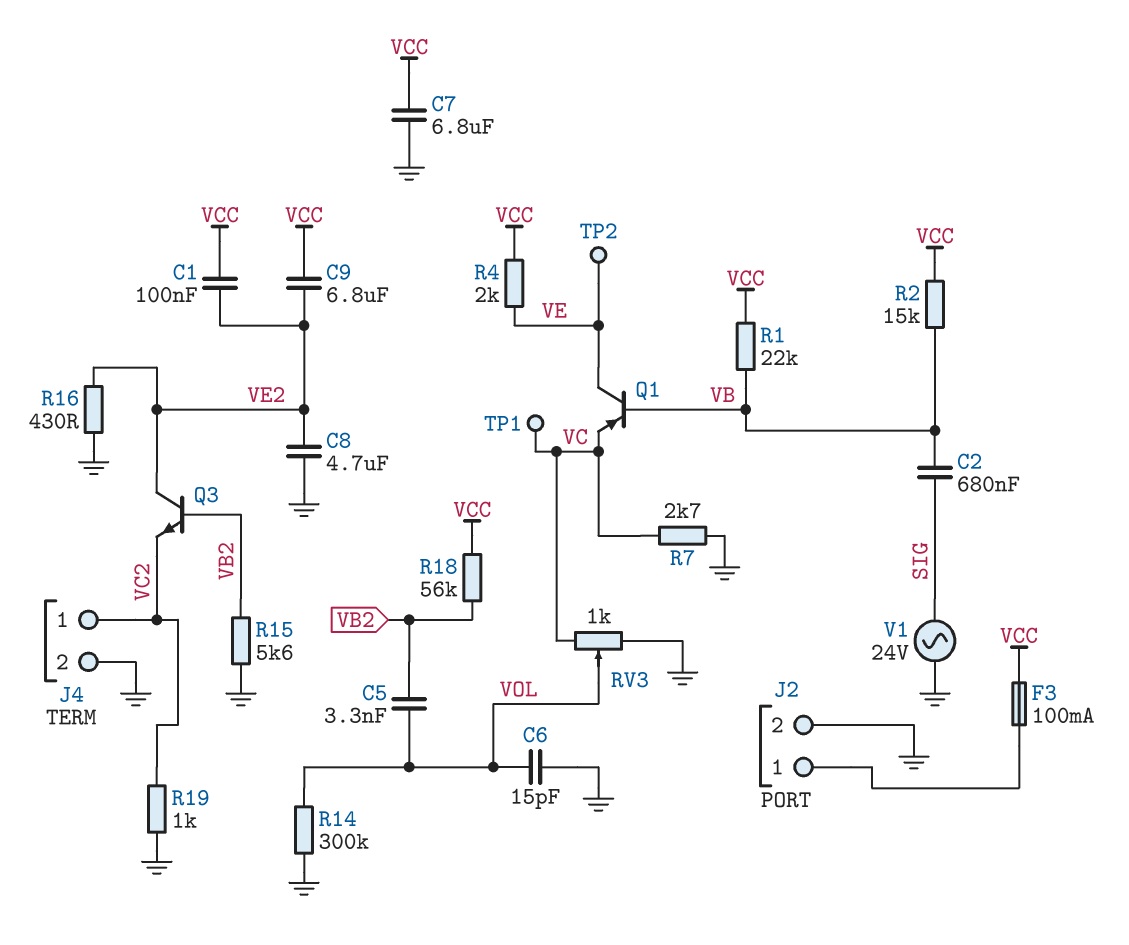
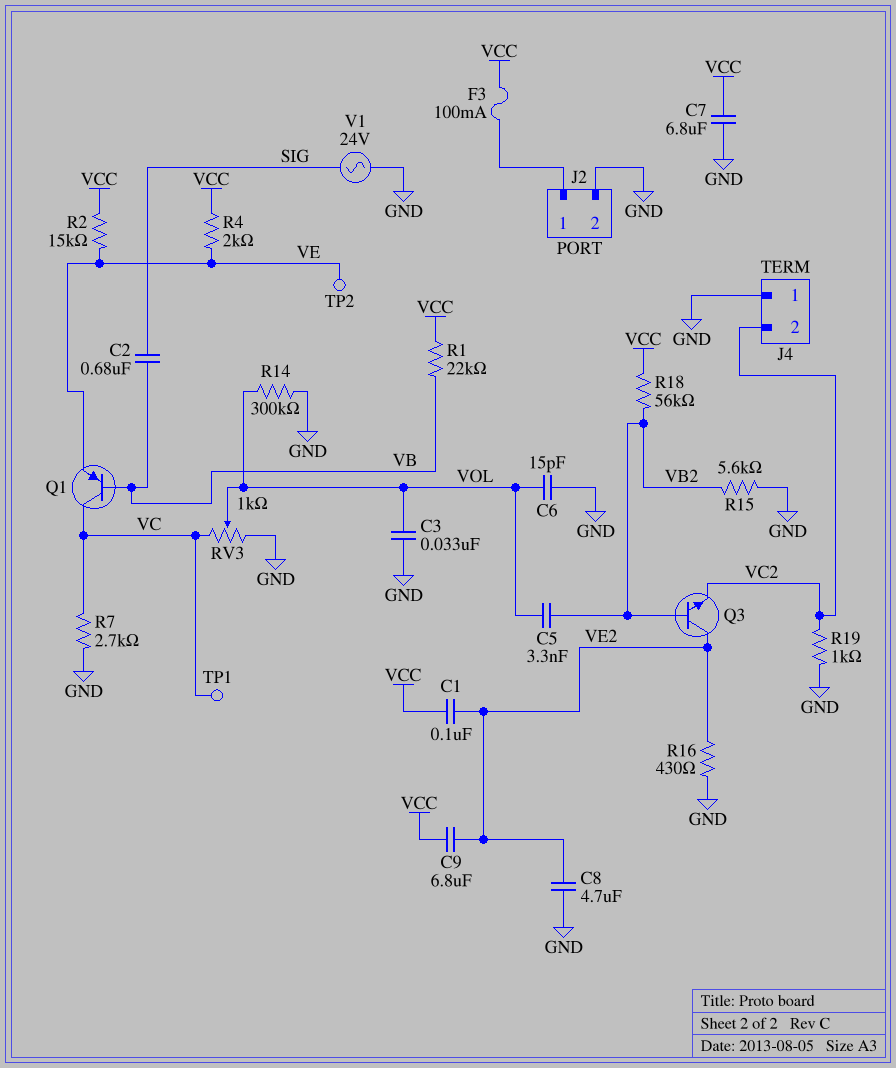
C3: none -> 33nF (GND, VOL)
J4 pin 1: VC2 -> GND
J4 pin 2: GND -> VC2
Q1: PNP (B VB, C VE, E VC) -> PNP (B VB, C VC, E VE)
R2: 15k (VB, VCC) -> 15k (VCC, VE)

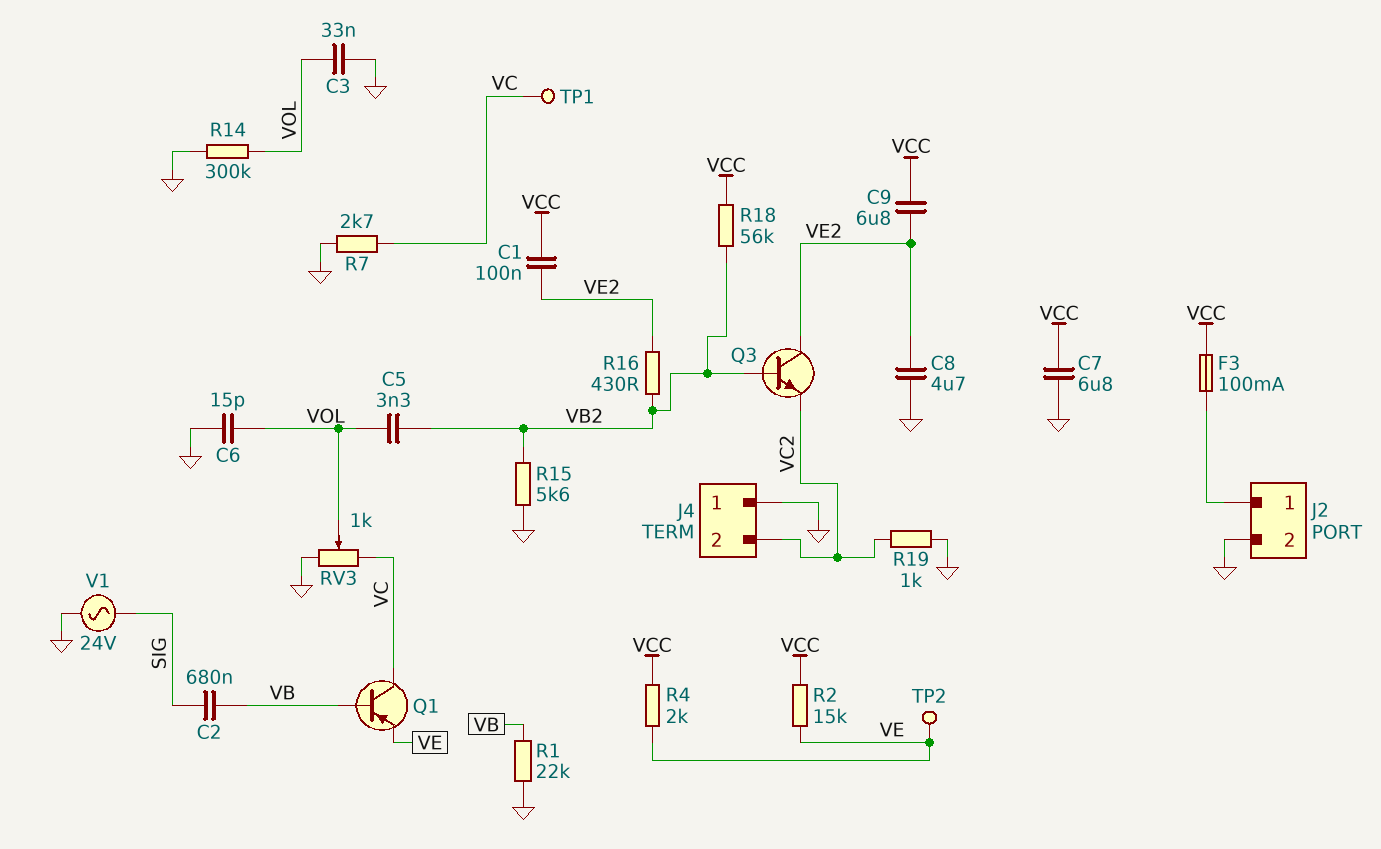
R1: 22k (VB, VCC) -> 22k (GND, VB)
R16: 430 (GND, VE2) -> 430 (VB2, VE2)

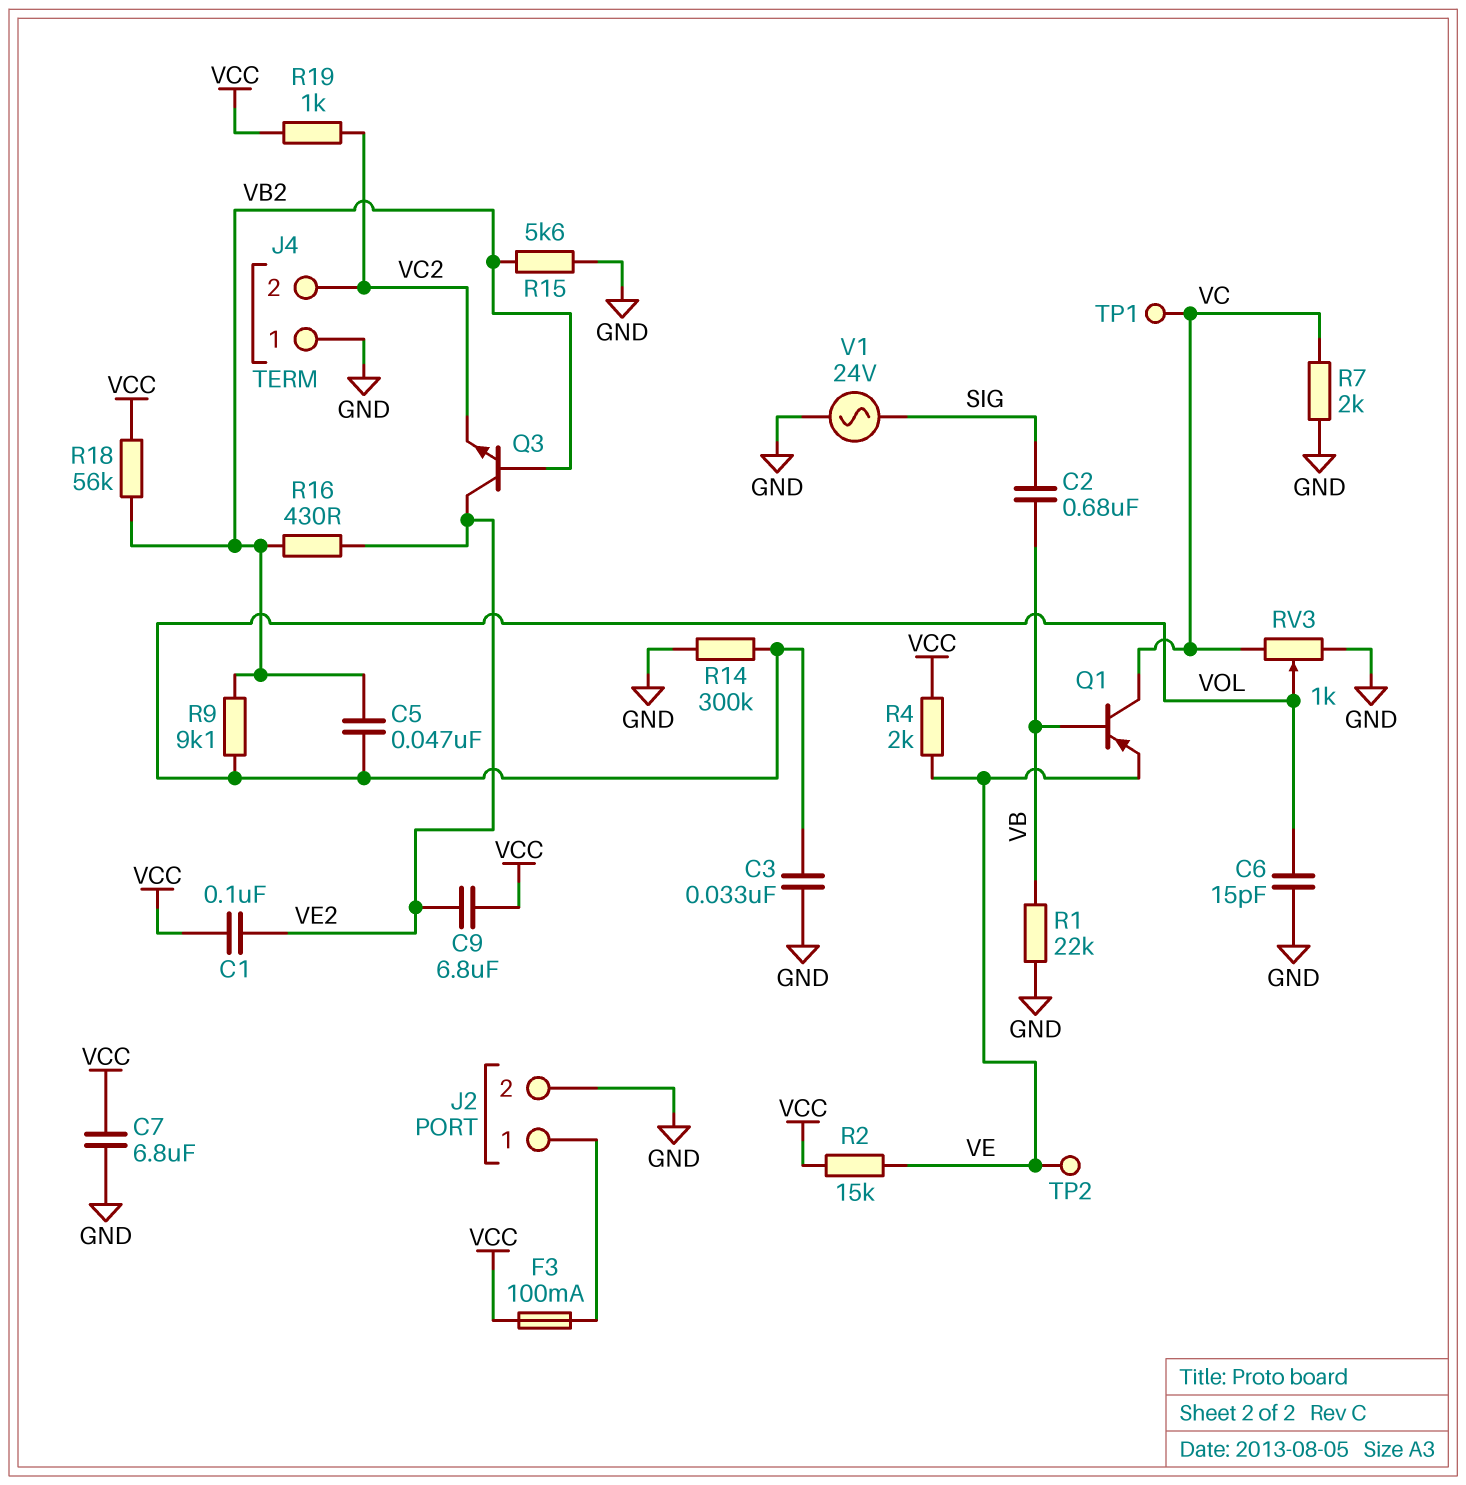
C5: 3.3nF (VB2, VOL) -> 47nF (VB2, VOL)
C8: 4.7uF (GND, VE2) -> none
R7: 2.7k (GND, VC) -> 2k (GND, VC)
R9: none -> 9.1k (VB2, VOL)
R19: 1k (GND, VC2) -> 1k (VC2, VCC)

